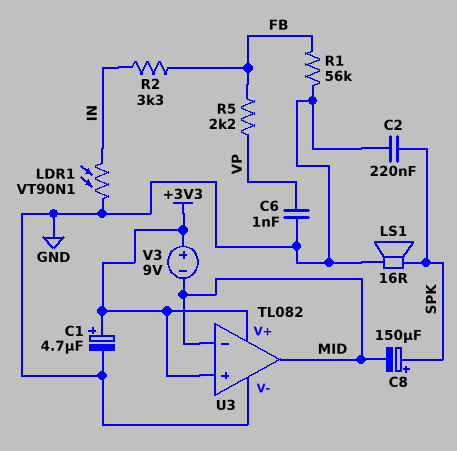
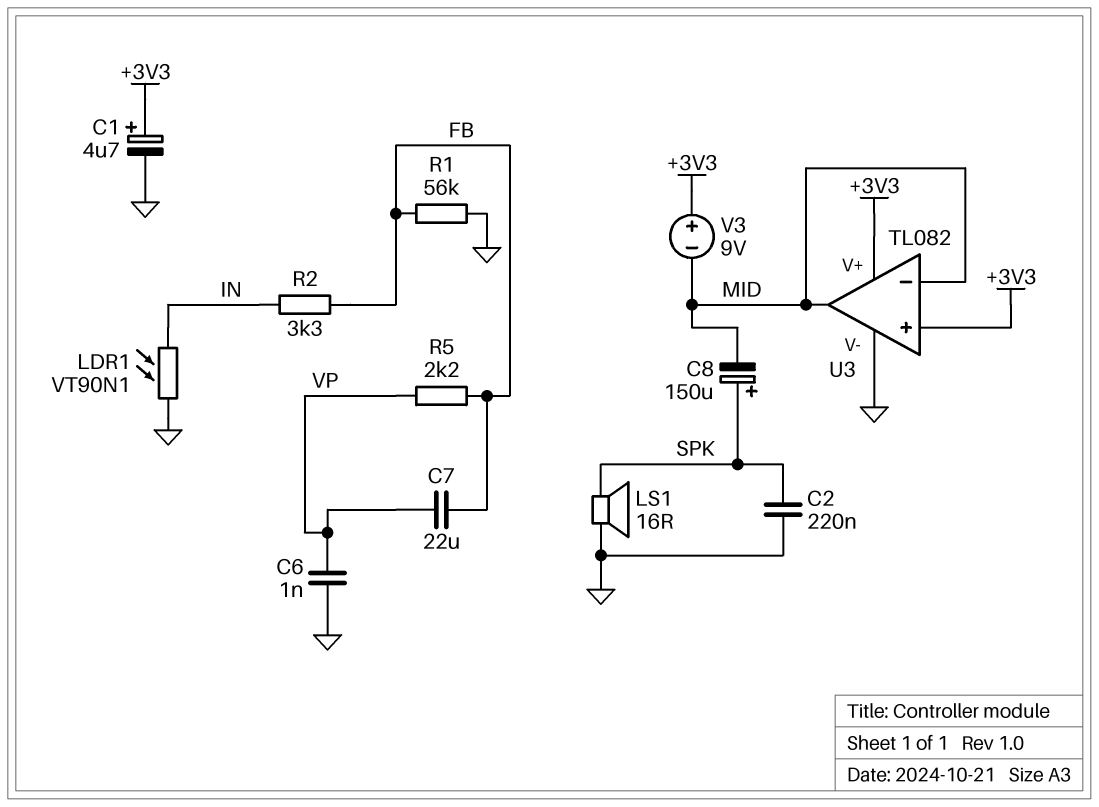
C7: none -> 22uF (FB, VP)

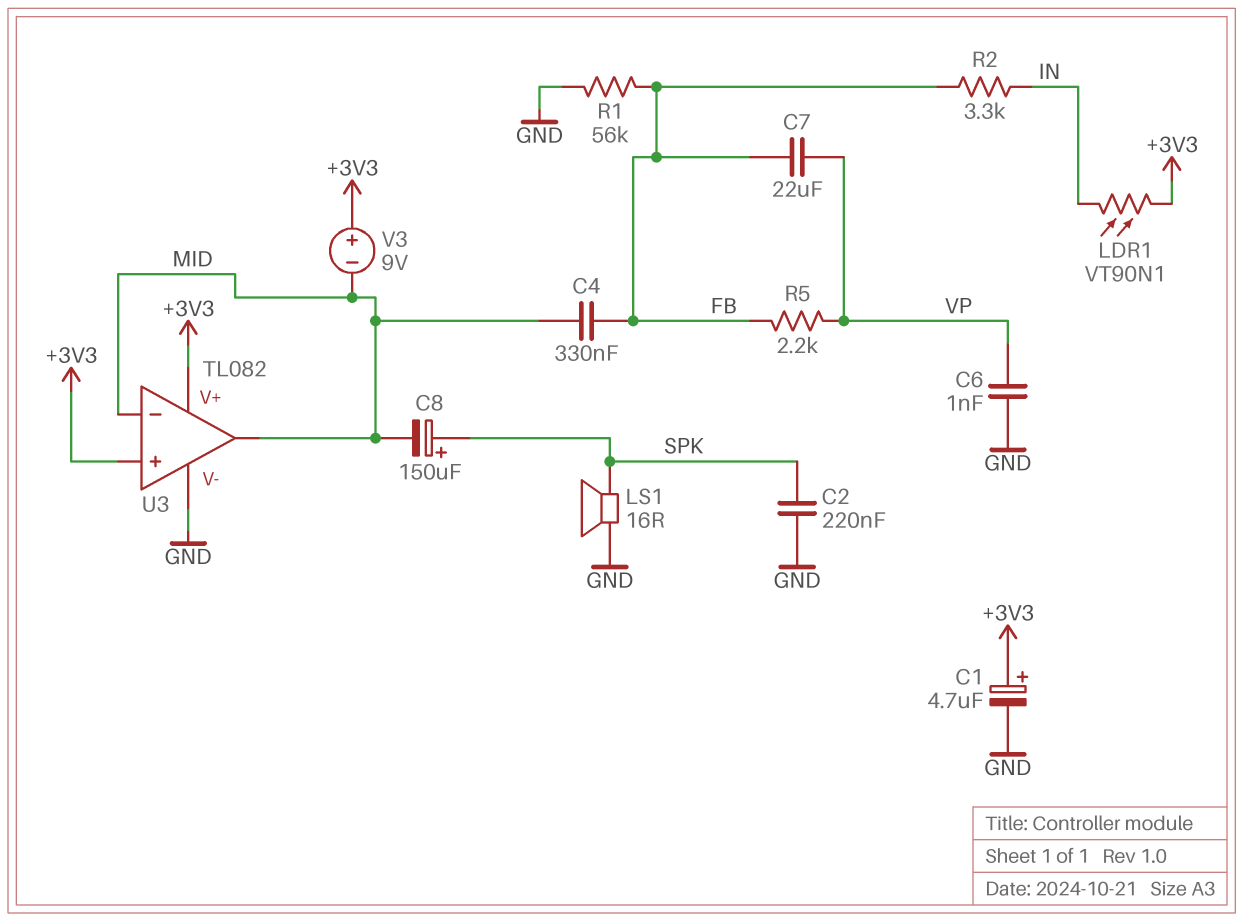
C4: none -> 330nF (FB, MID)
LDR1: VT90N1 (GND, IN) -> VT90N1 (+3V3, IN)

